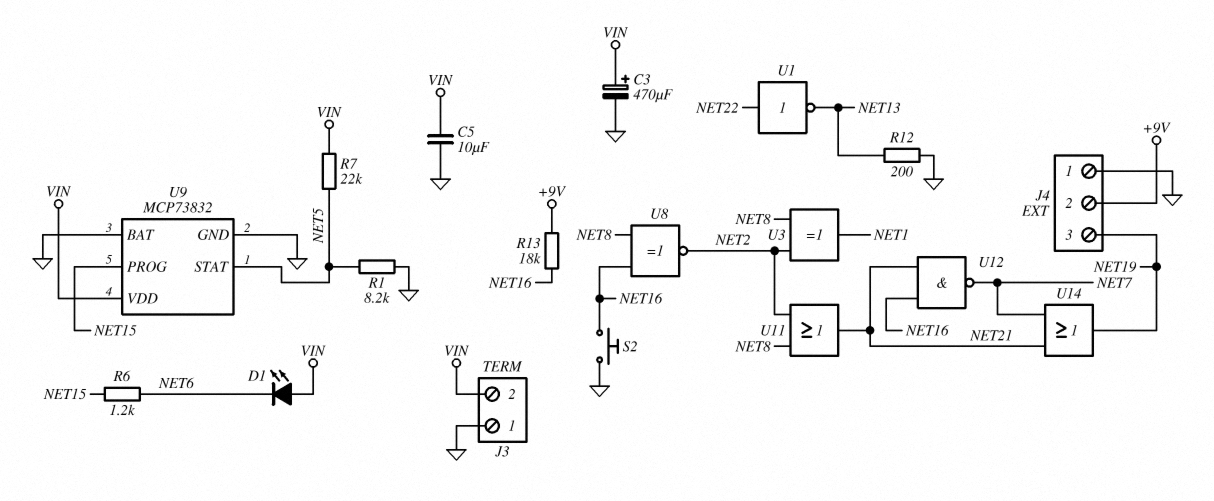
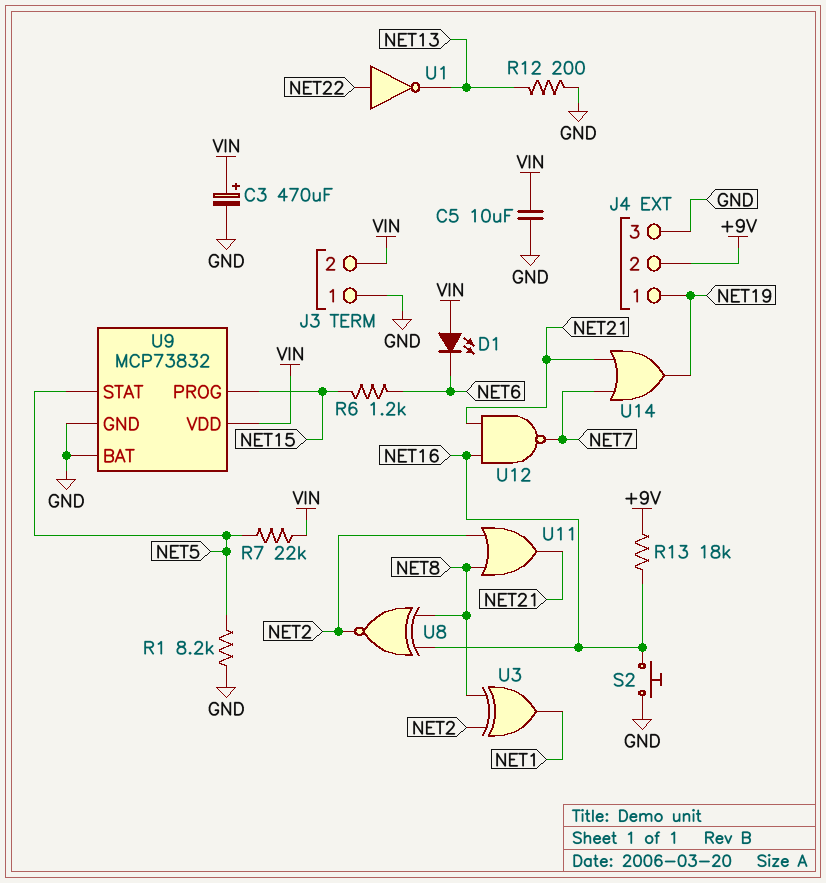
J4 pin 1: GND -> NET19
J4 pin 3: NET19 -> GND

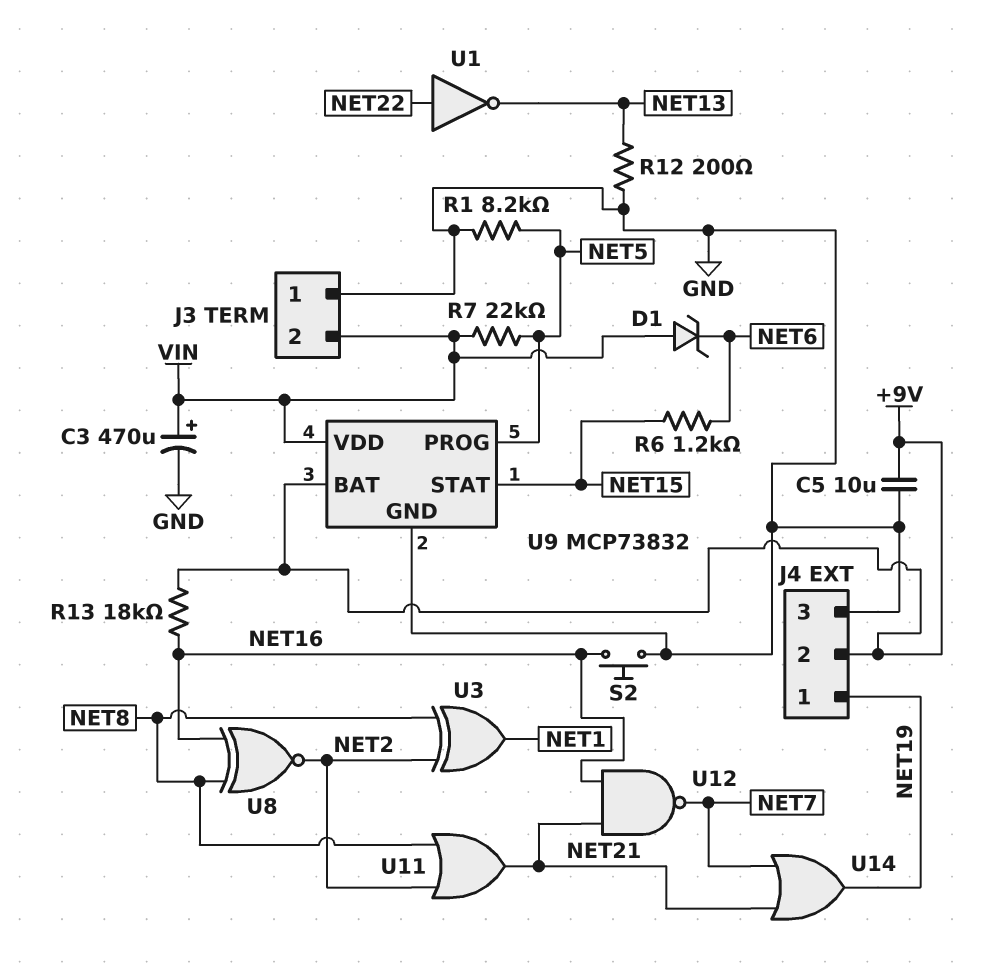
C5: 10uF (GND, VIN) -> 10uF (+9V, GND)
D1: LED (A VIN, K NET6) -> zener (A VIN, K NET6)
U9 pin BAT: GND -> +9V
U9 pin PROG: NET15 -> NET5
U9 pin STAT: NET5 -> NET15

